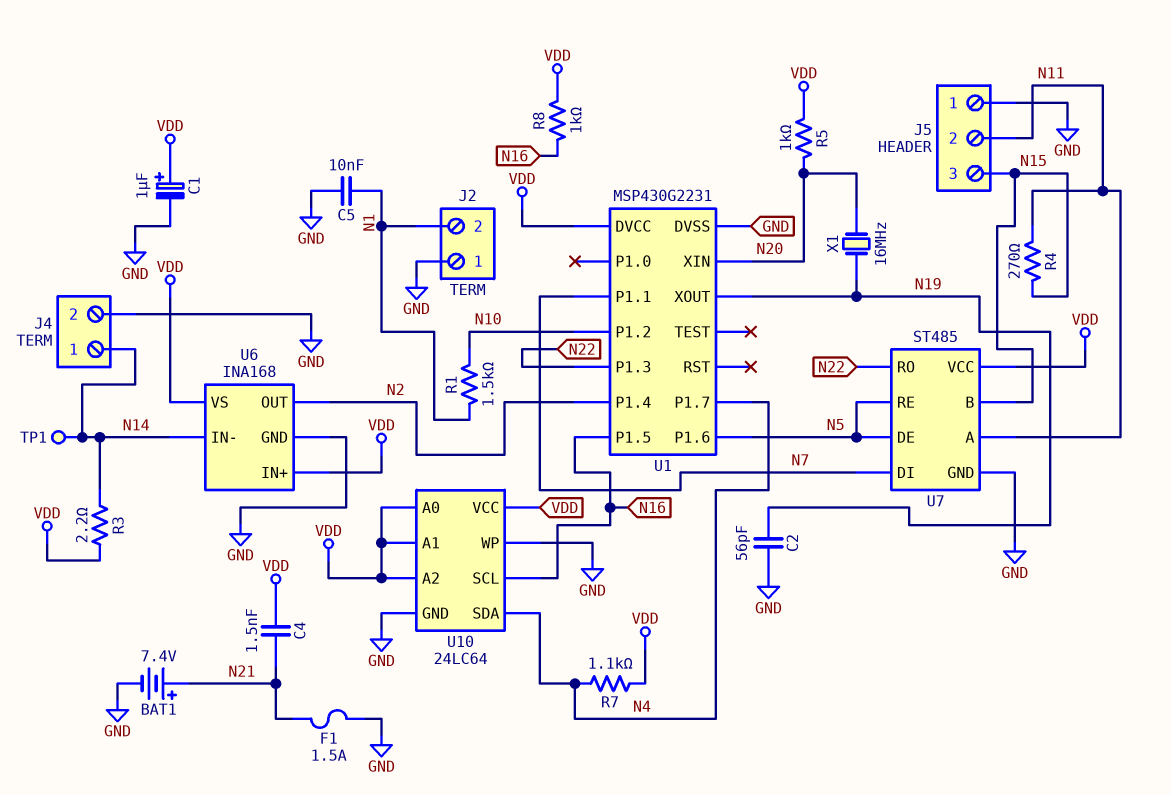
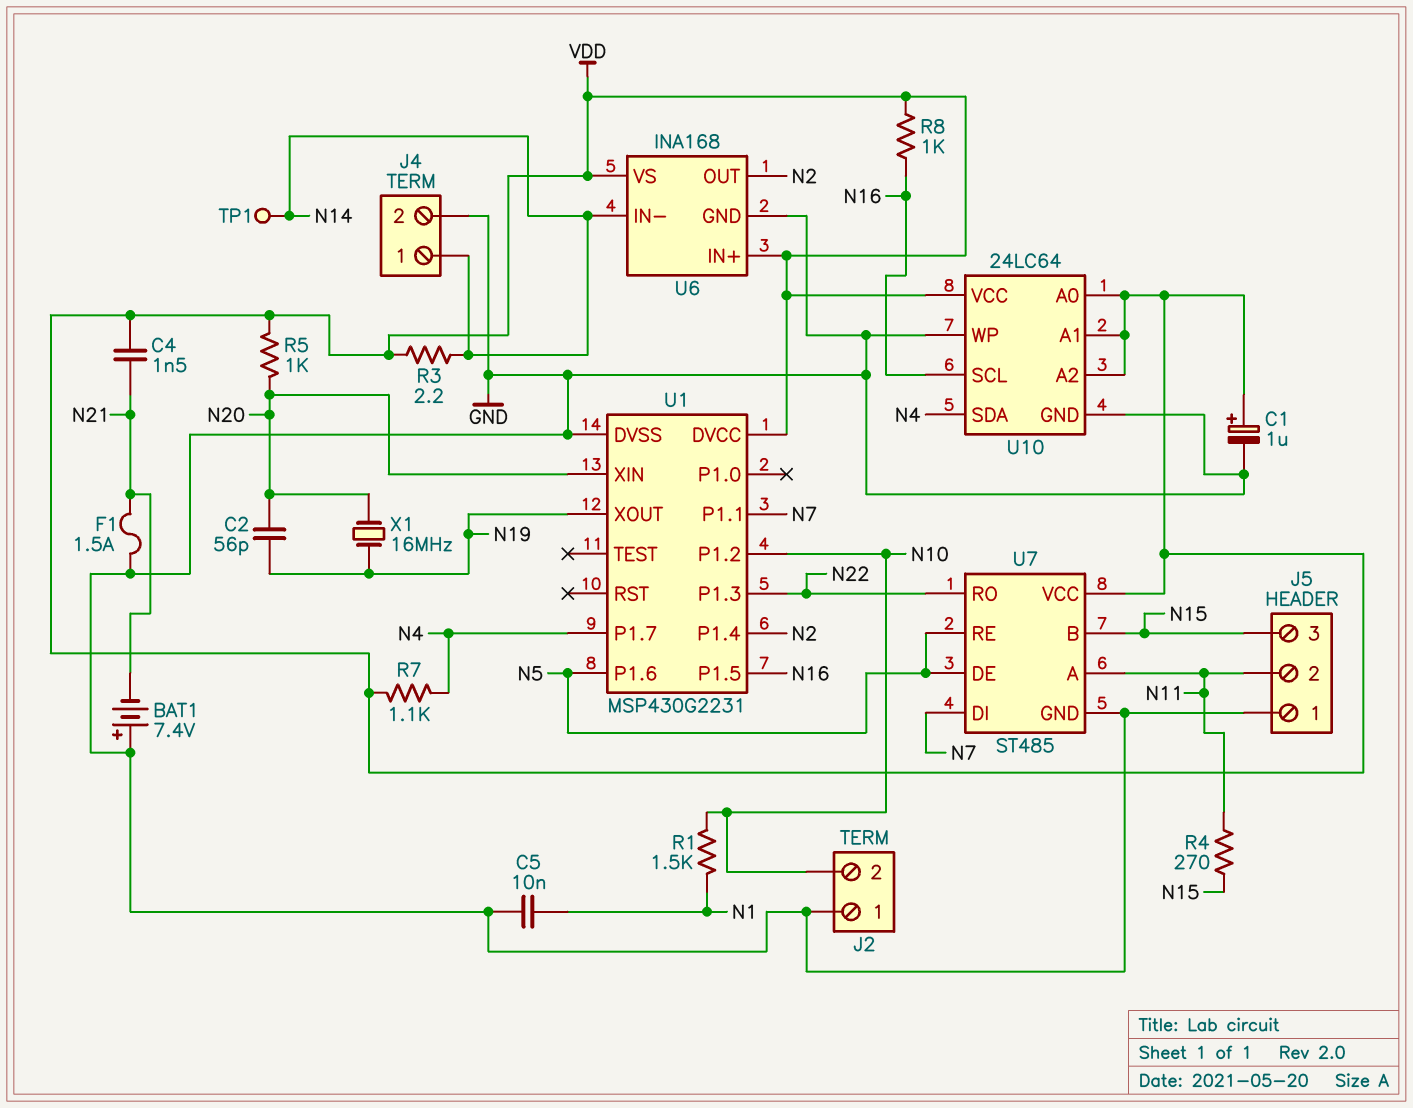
BAT1: 7.4V (plus N21, minus GND) -> 7.4V (plus GND, minus N21)
C2: 56pF (GND, N19) -> 56pF (N19, N20)
J2 pin 2: N1 -> N10

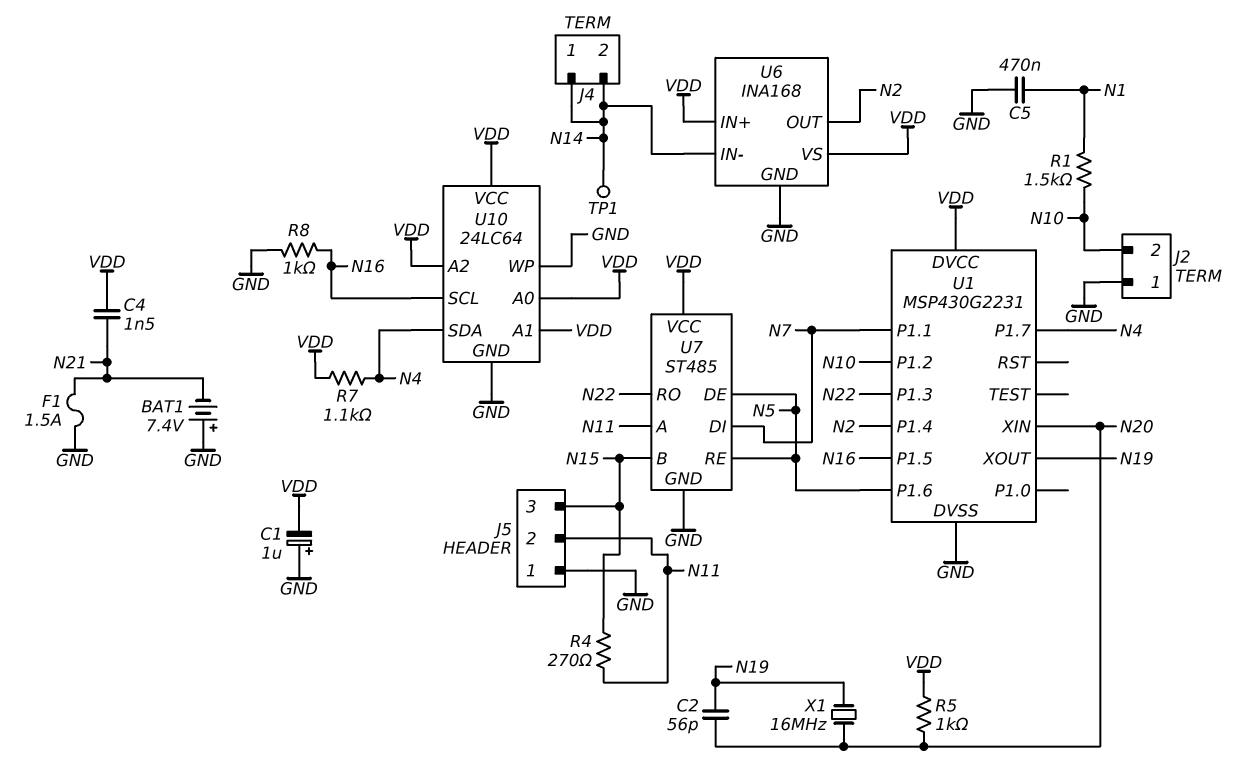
C1: 1uF (plus VDD, minus GND) -> 1uF (plus GND, minus VDD)
C5: 10nF (GND, N1) -> 470nF (GND, N1)
J4 pin 2: GND -> N14
R3: 2.2 (N14, VDD) -> none
R8: 1k (N16, VDD) -> 1k (GND, N16)

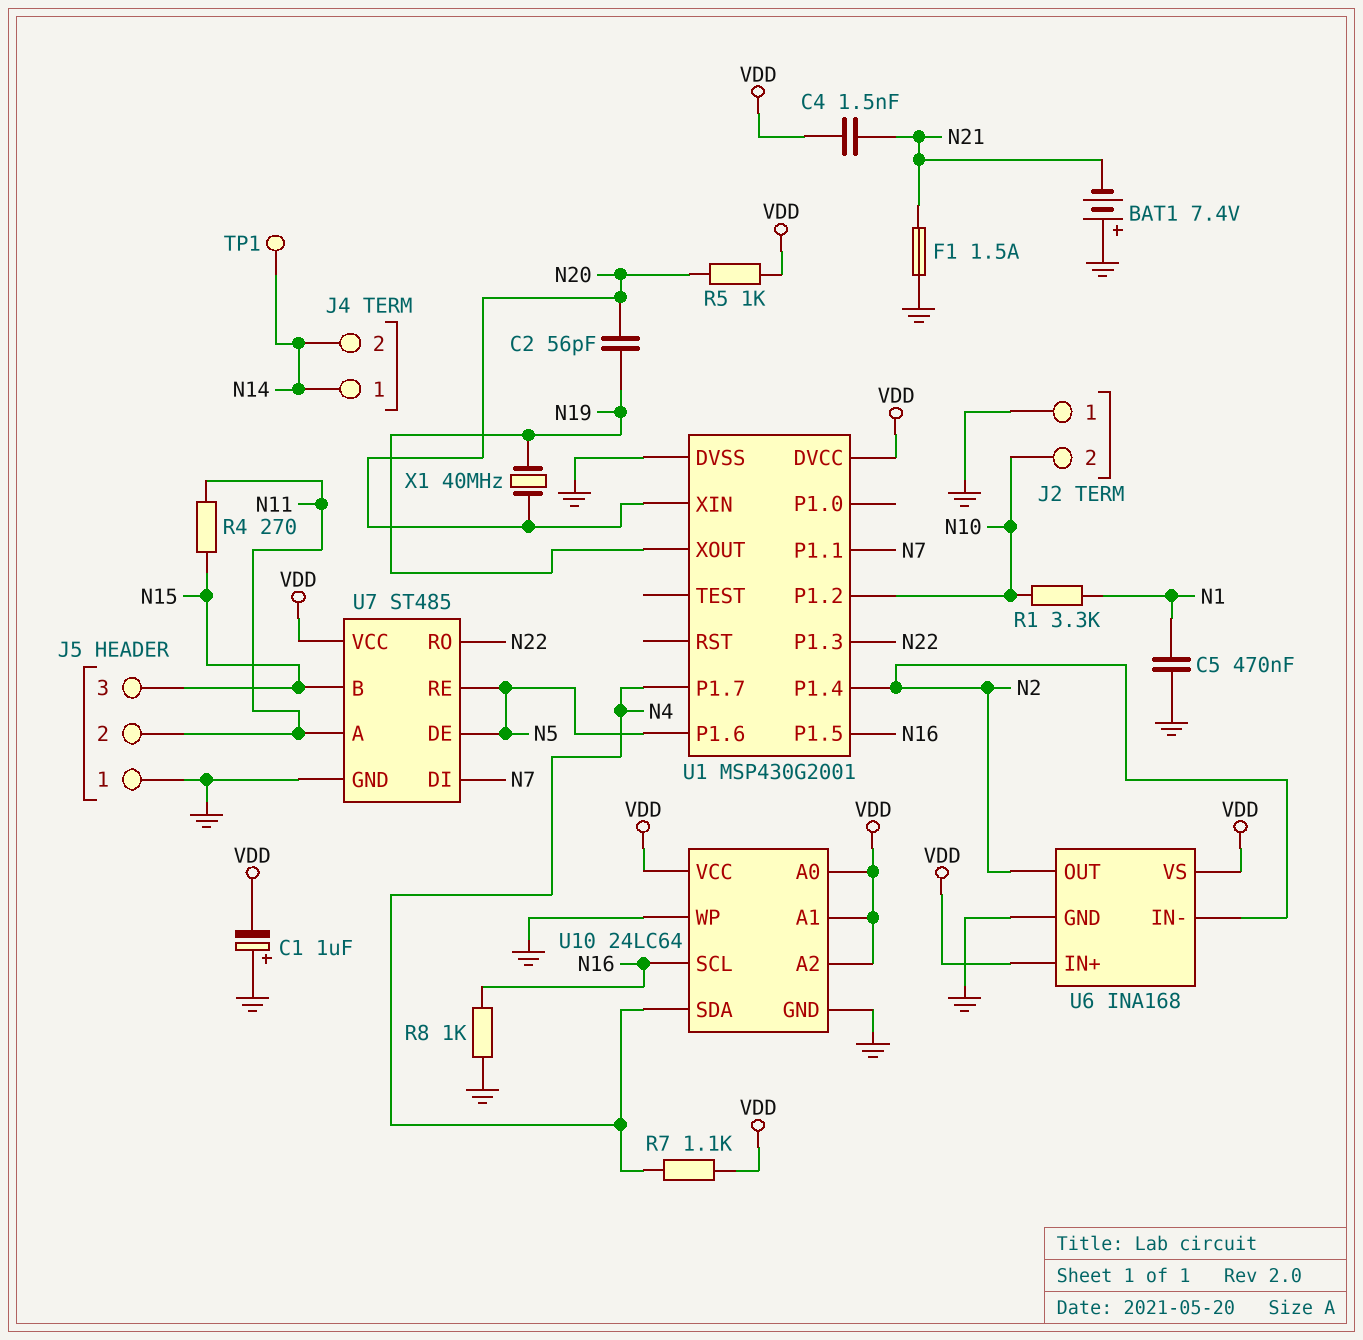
R1: 1.5k (N1, N10) -> 3.3k (N1, N10)
U1: MSP430G2231 -> MSP430G2001
U6 pin IN-: N14 -> N2
X1: 16MHz (N19, N20) -> 40MHz (N19, N20)

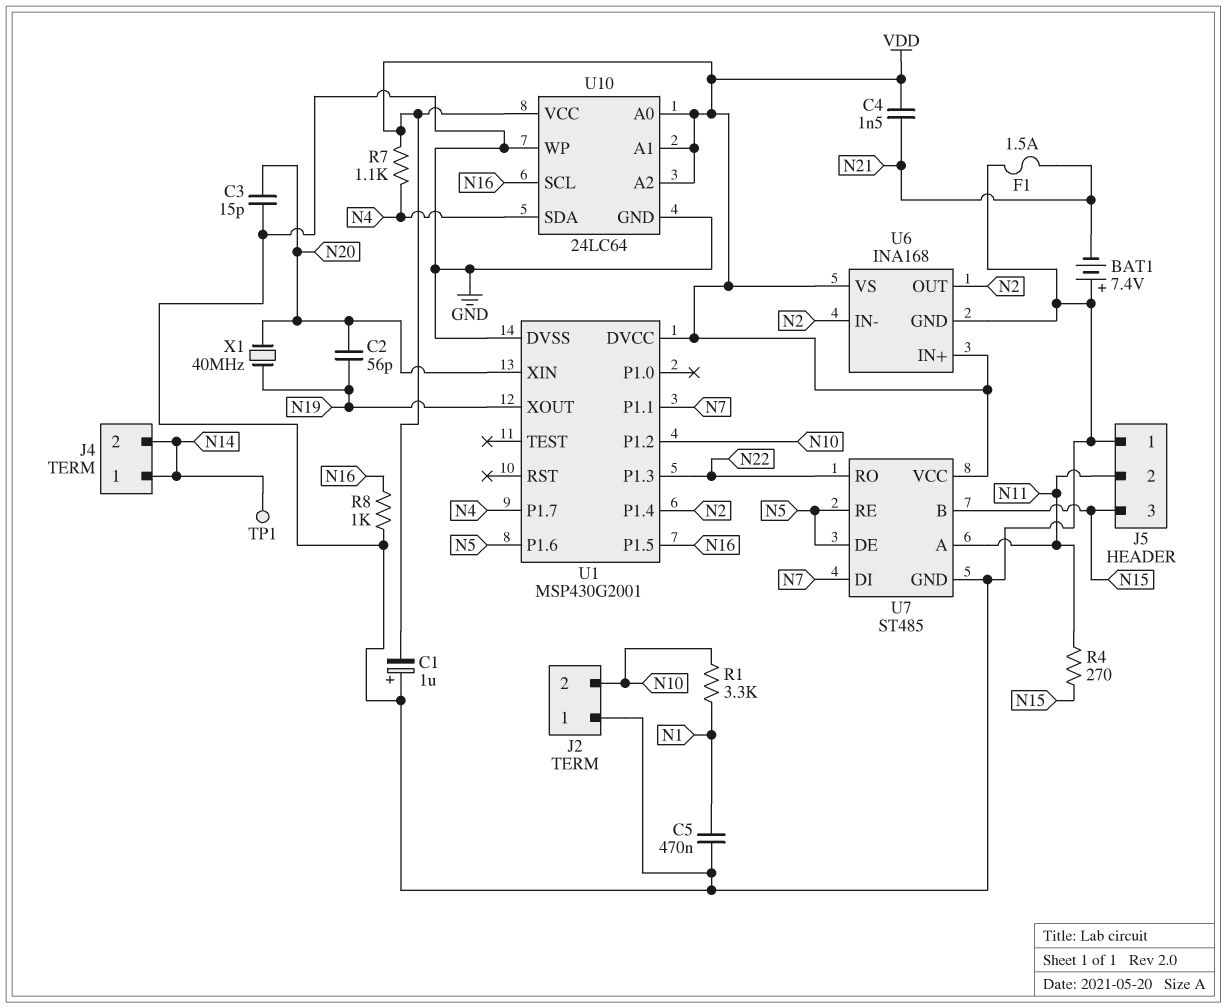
C3: none -> 15pF (GND, N20)
R5: 1k (N20, VDD) -> none

